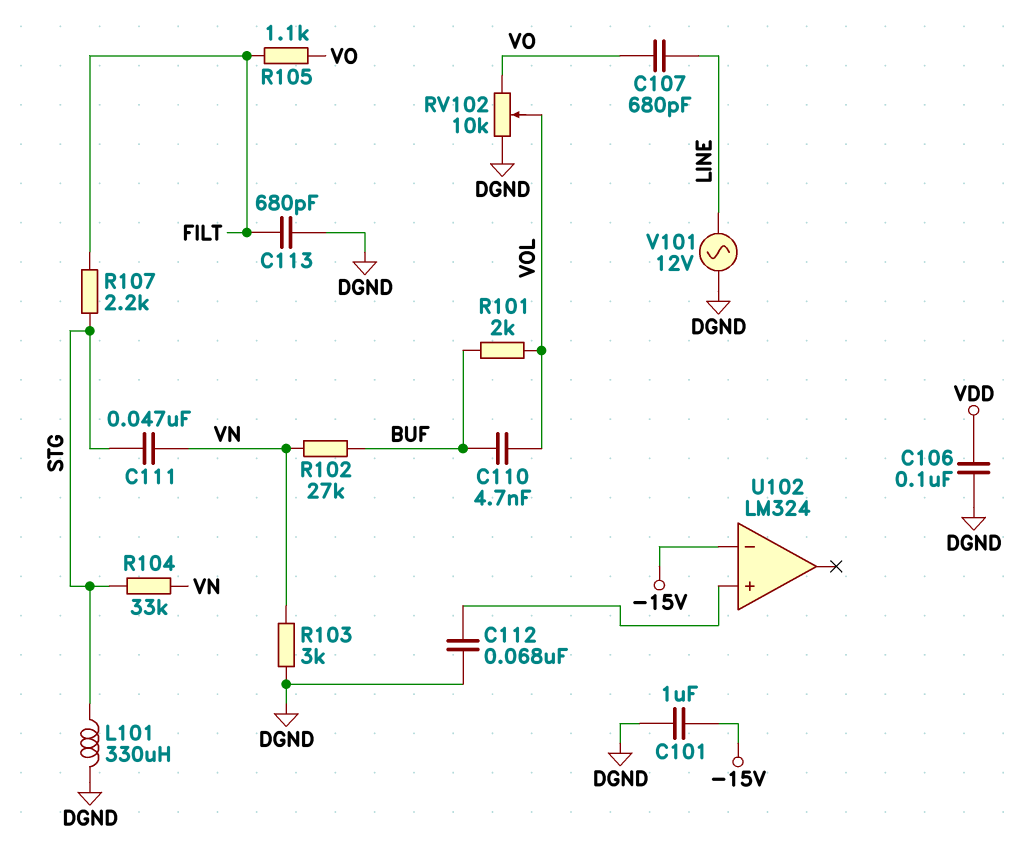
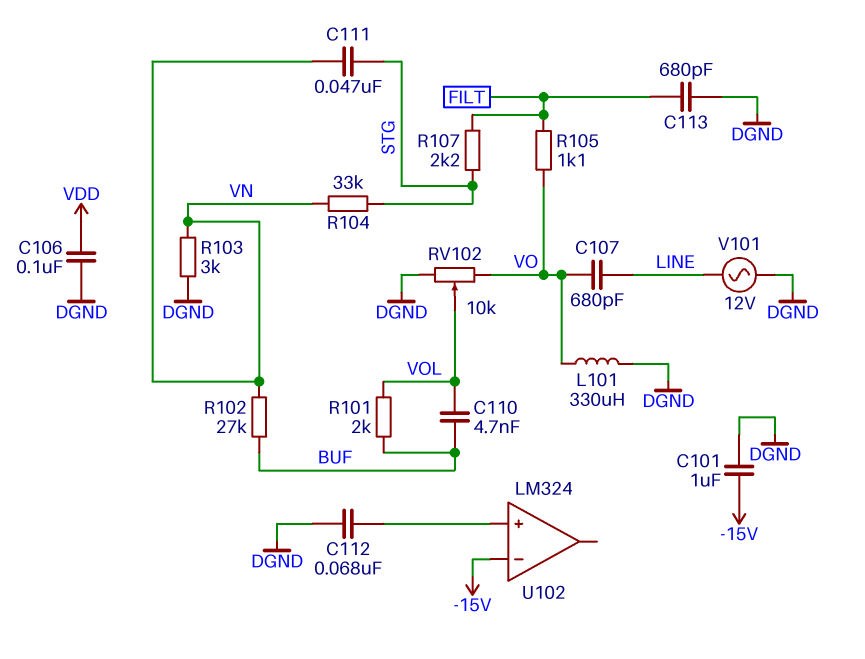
L101: 330uH (DGND, STG) -> 330uH (DGND, VO)

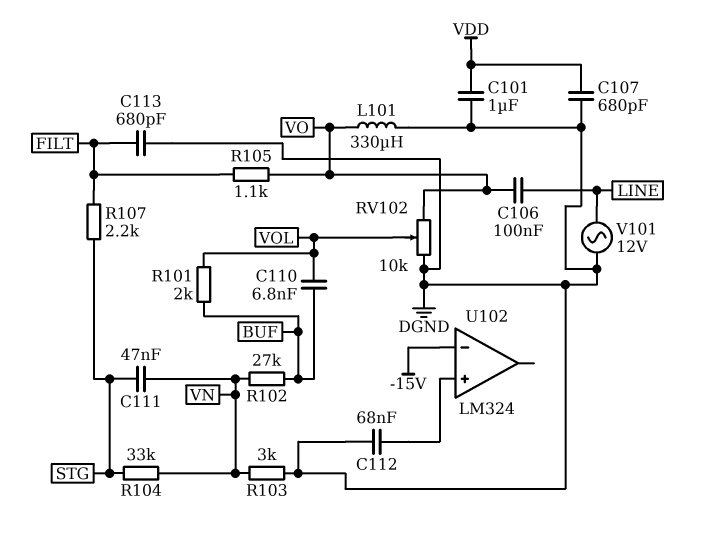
C101: 1uF (-15V, DGND) -> 1uF (DGND, VDD)
C106: 100nF (DGND, VDD) -> 100nF (LINE, VO)
C107: 680pF (LINE, VO) -> 680pF (DGND, VDD)
C110: 4.7nF (BUF, VOL) -> 6.8nF (BUF, VOL)

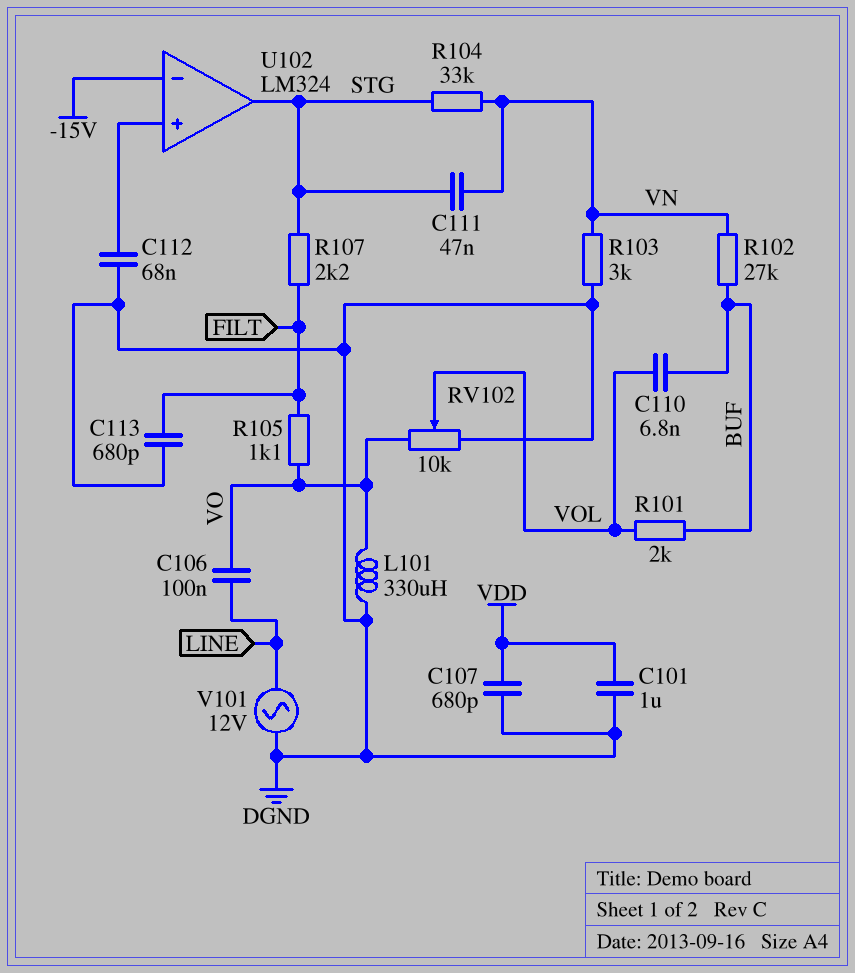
U102 pin out: none -> STG

